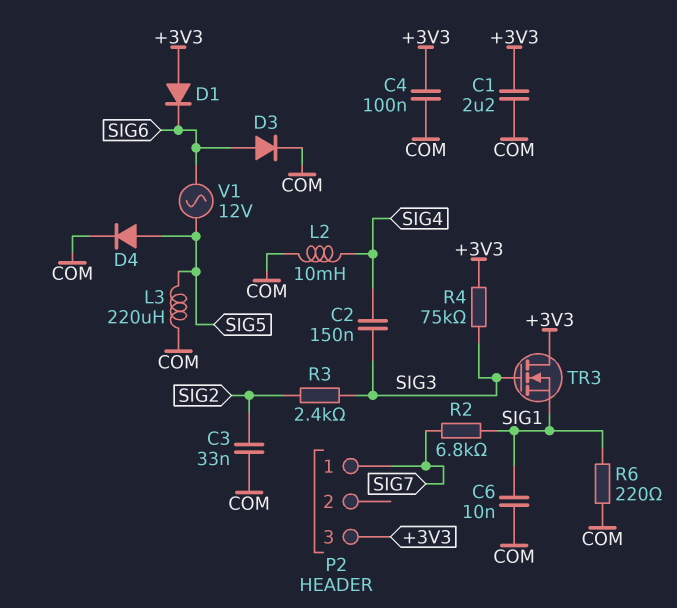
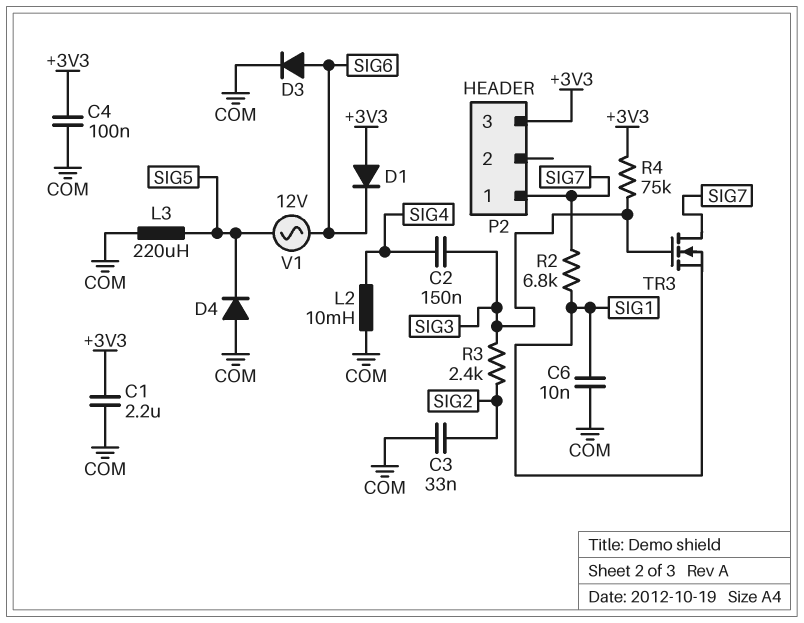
D4: diode (A SIG5, K COM) -> diode (A COM, K SIG5)
R6: 220 (COM, SIG1) -> none
TR3: NMOS (G SIG3, D +3V3, S SIG1) -> NMOS (G SIG3, D SIG7, S SIG1)

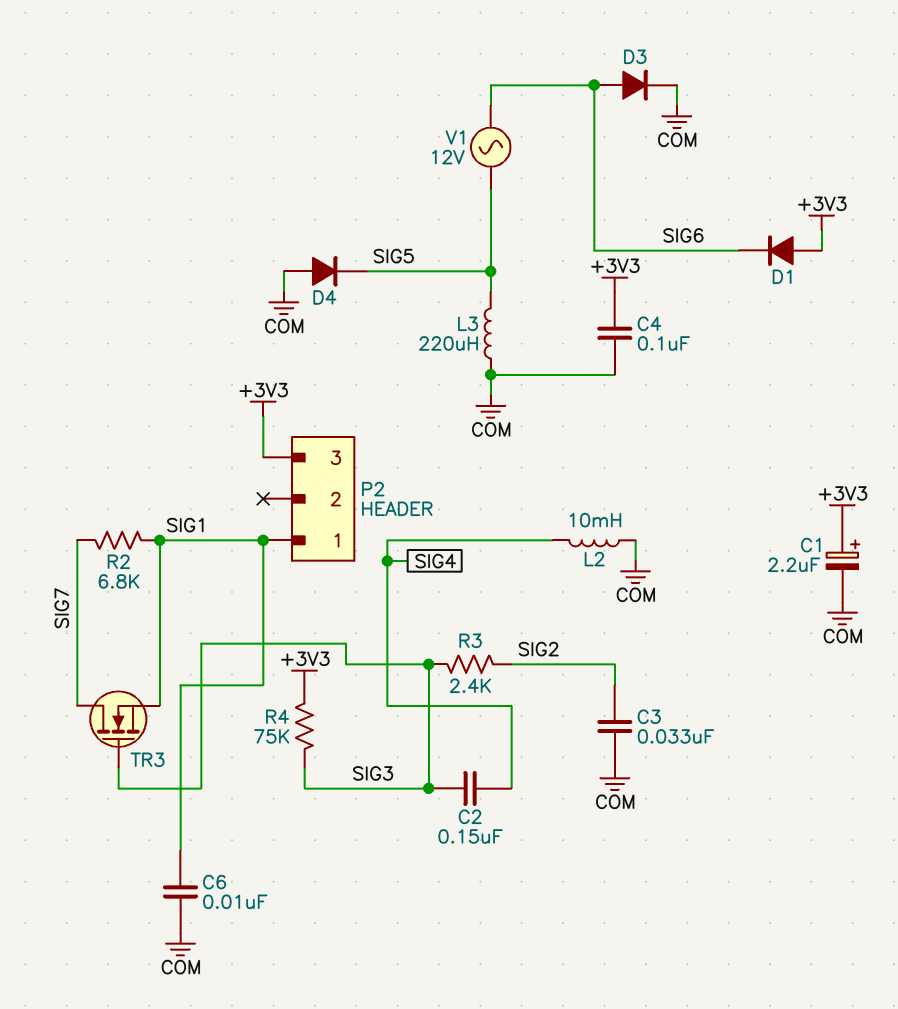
C1: 2.2uF (+3V3, COM) -> 2.2uF (plus +3V3, minus COM)
P2 pin 1: SIG7 -> SIG1

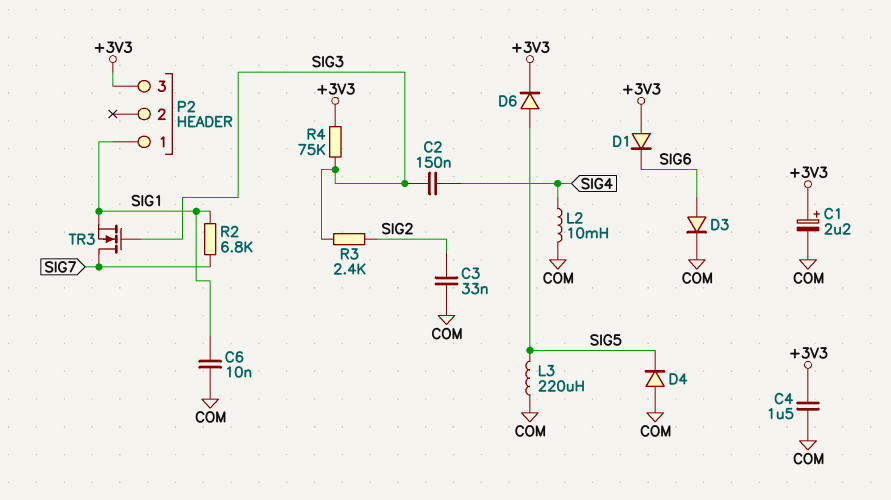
C4: 100nF (+3V3, COM) -> 1.5uF (+3V3, COM)
D6: none -> diode (A SIG5, K +3V3)
V1: AC 12V (SIG5, SIG6) -> none

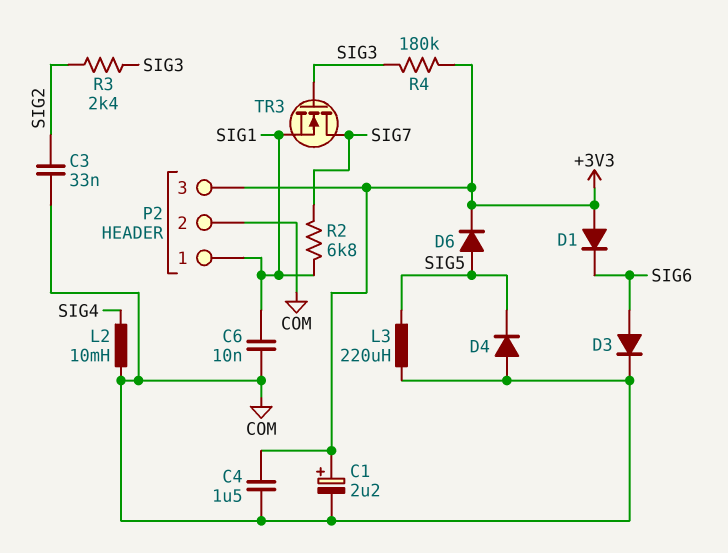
C2: 150nF (SIG3, SIG4) -> none
P2 pin 2: none -> COM
R4: 75k (+3V3, SIG3) -> 180k (+3V3, SIG3)

